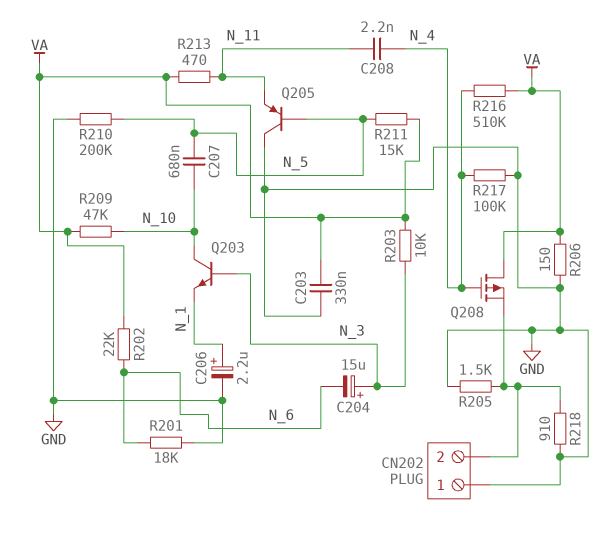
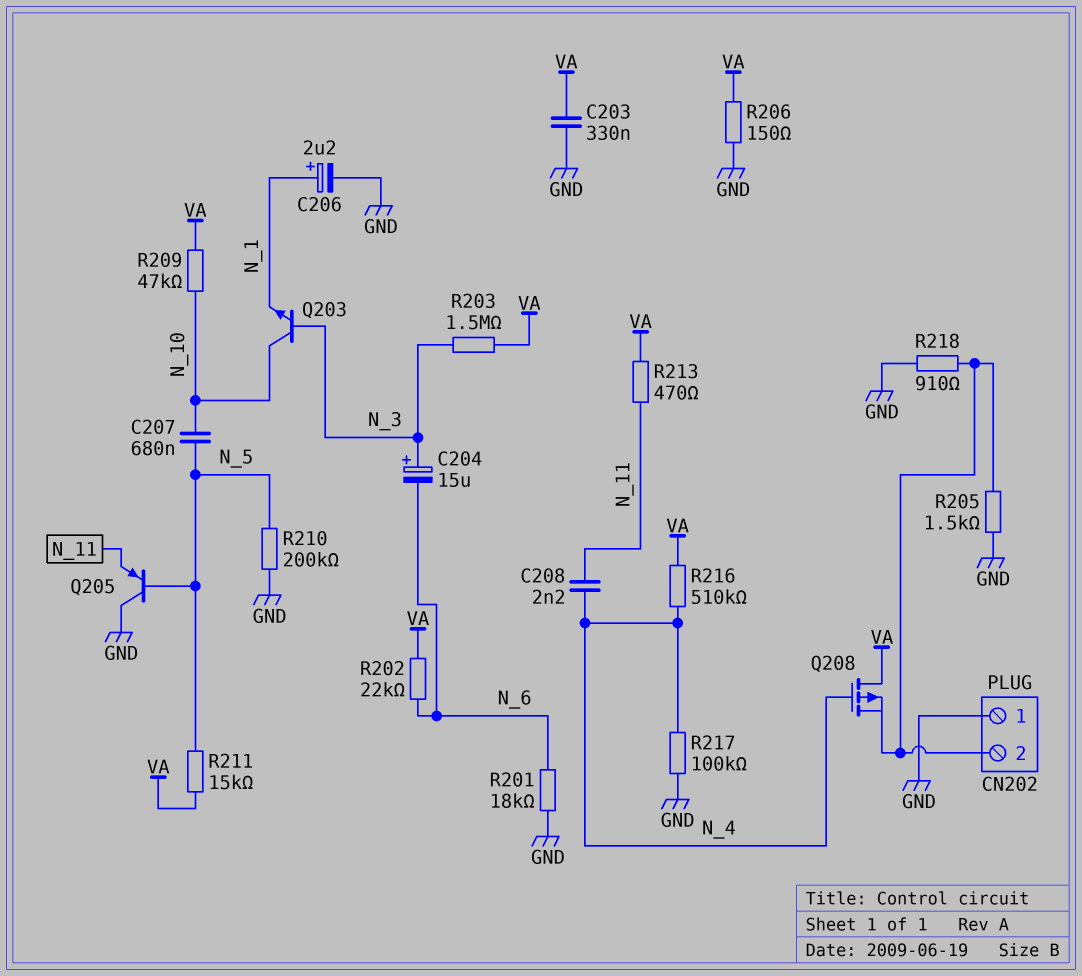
R203: 10k (N_3, VA) -> 1.5M (N_3, VA)

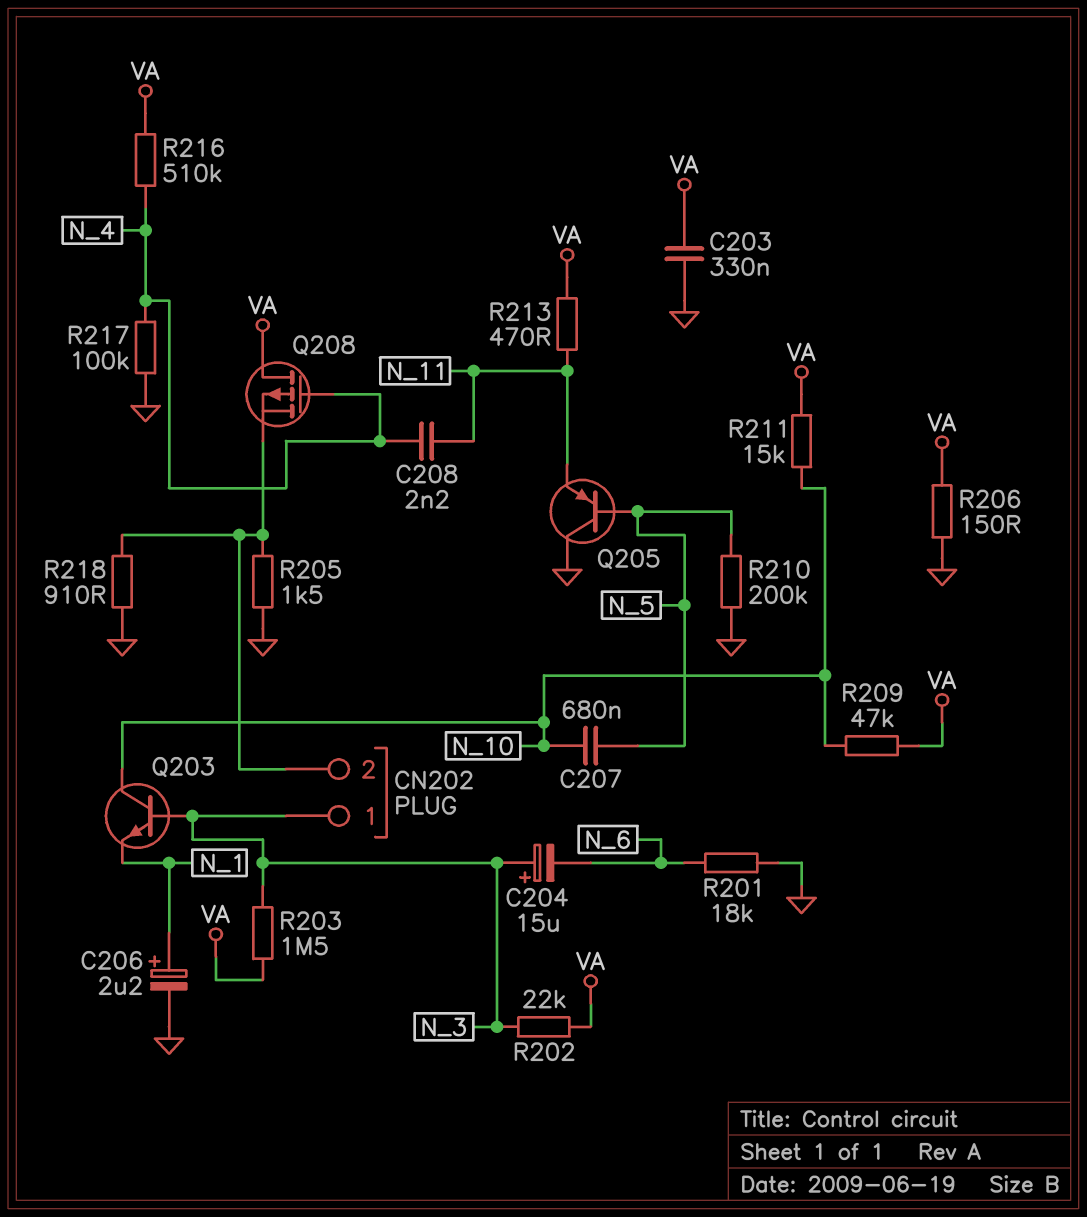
CN202 pin 1: GND -> N_3
R202: 22k (N_6, VA) -> 22k (N_3, VA)
R211: 15k (N_5, VA) -> 15k (N_10, VA)

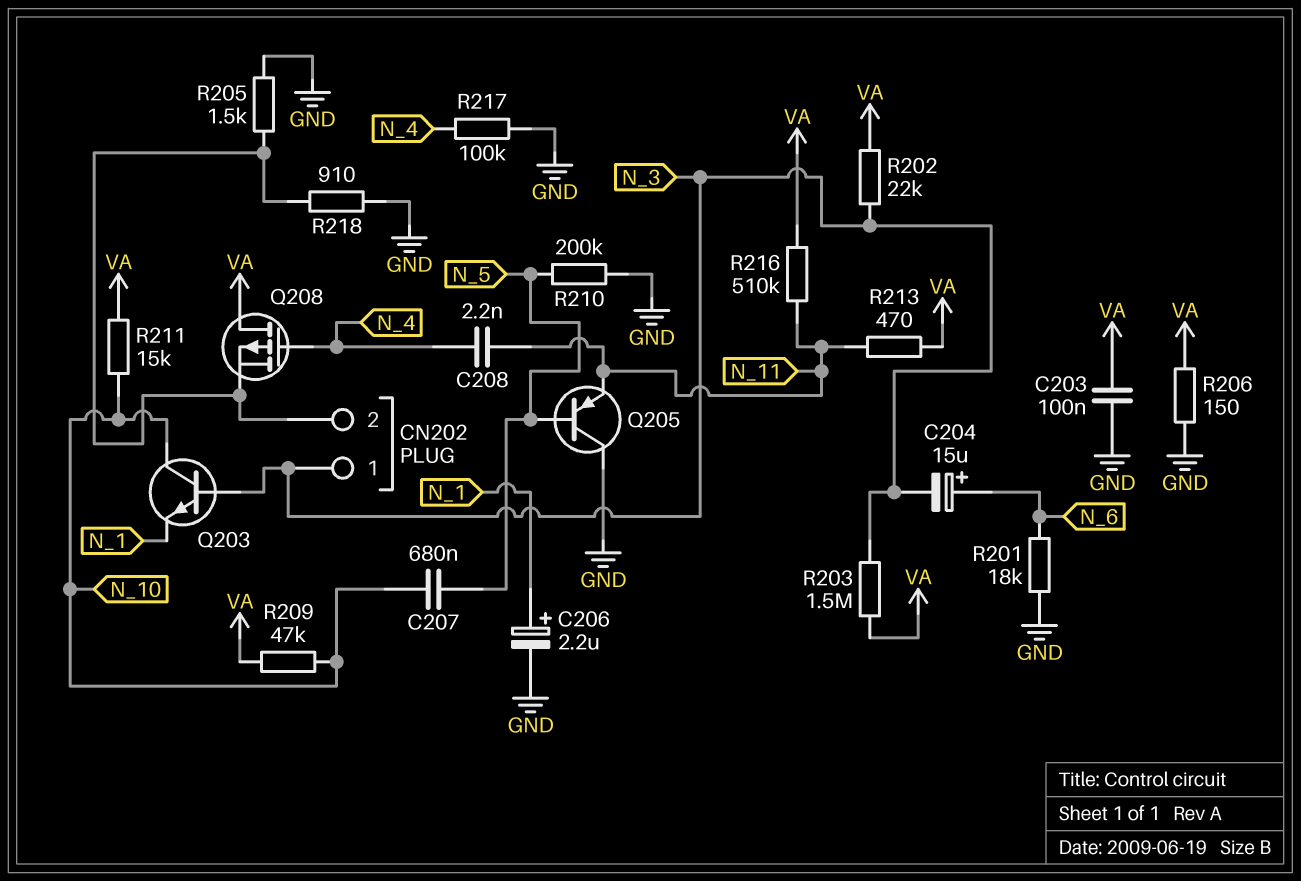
C203: 330nF (GND, VA) -> 100nF (GND, VA)
C204: 15uF (plus N_3, minus N_6) -> 15uF (plus N_6, minus N_3)
R216: 510k (N_4, VA) -> 510k (N_11, VA)

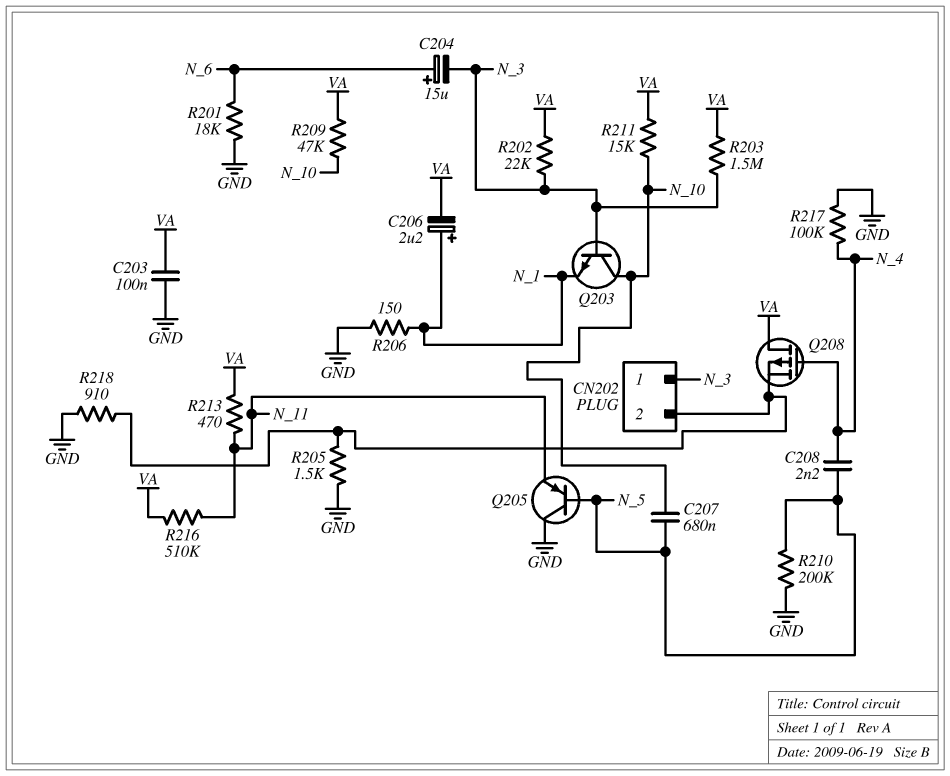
C206: 2.2uF (plus N_1, minus GND) -> 2.2uF (plus N_1, minus VA)
C208: 2.2nF (N_4, N_11) -> 2.2nF (N_4, N_5)
R206: 150 (GND, VA) -> 150 (GND, N_1)

